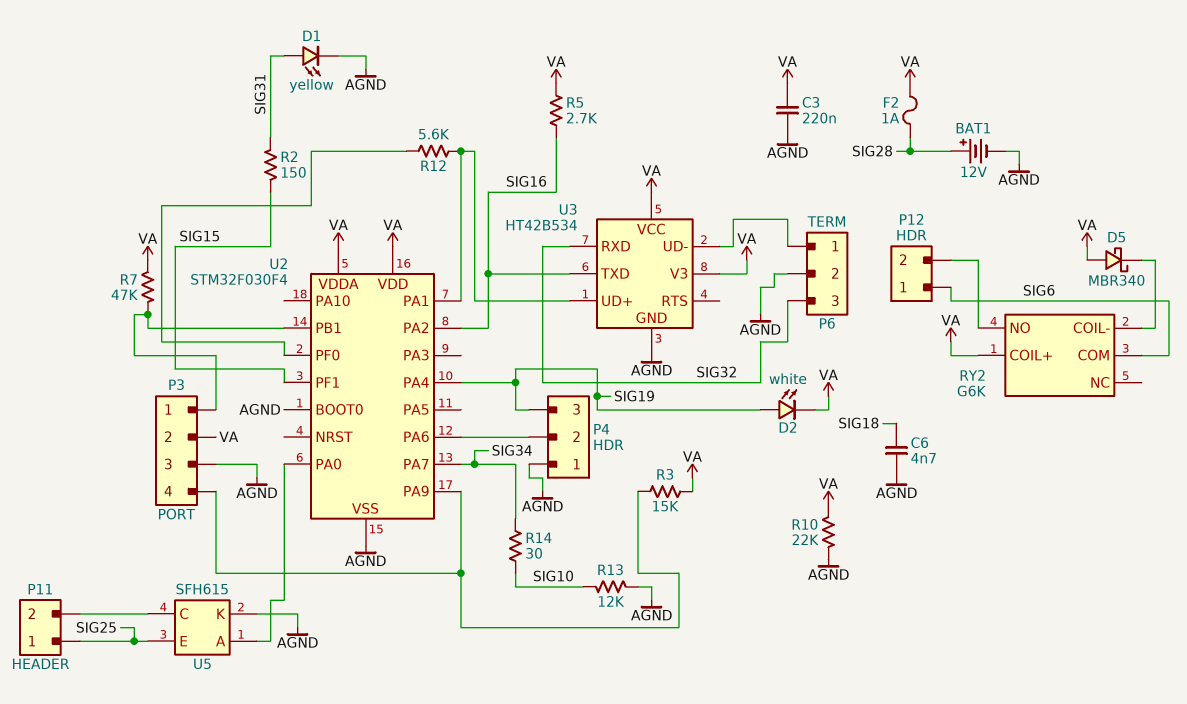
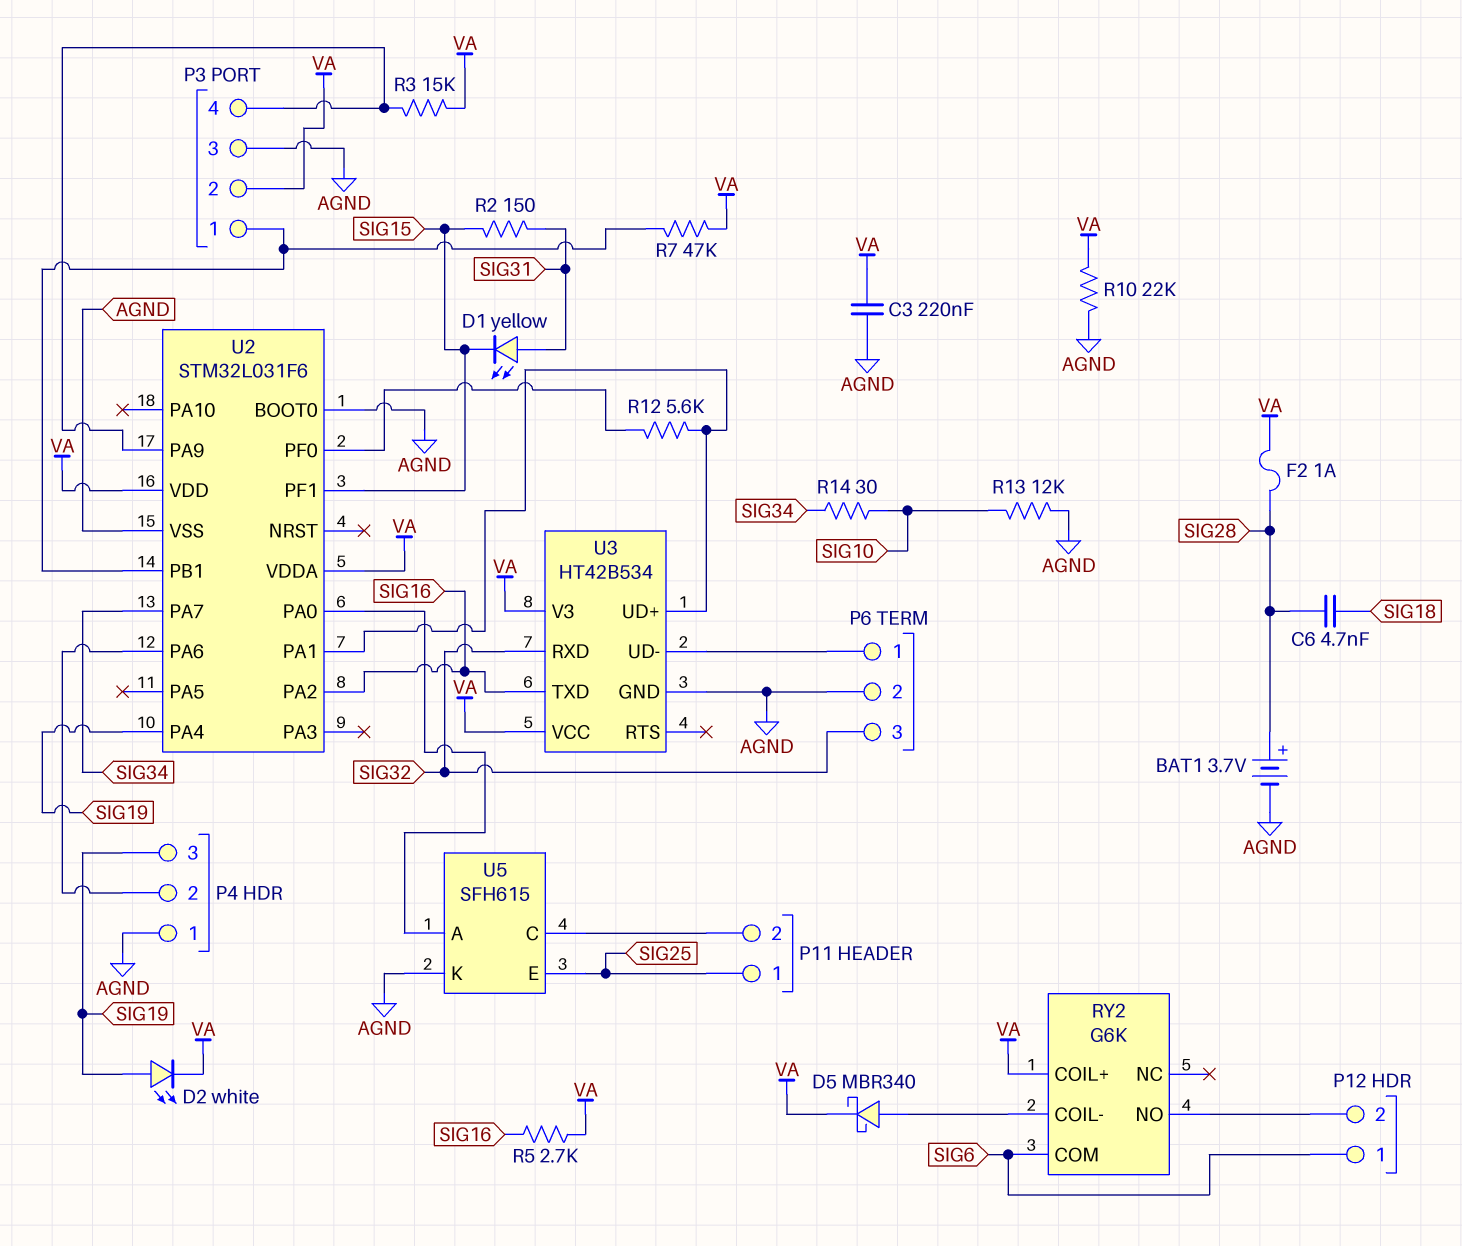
BAT1: 12V (plus SIG28, minus AGND) -> 3.7V (plus SIG28, minus AGND)
C6: 4.7nF (AGND, SIG18) -> 4.7nF (SIG18, SIG28)
D1: LED yellow (A SIG31, K AGND) -> LED yellow (A SIG31, K SIG15)
D5: schottky MBR340 (A VA, K RY2/COIL-) -> schottky MBR340 (A RY2/COIL-, K VA)
U2: STM32F030F4 -> STM32L031F6

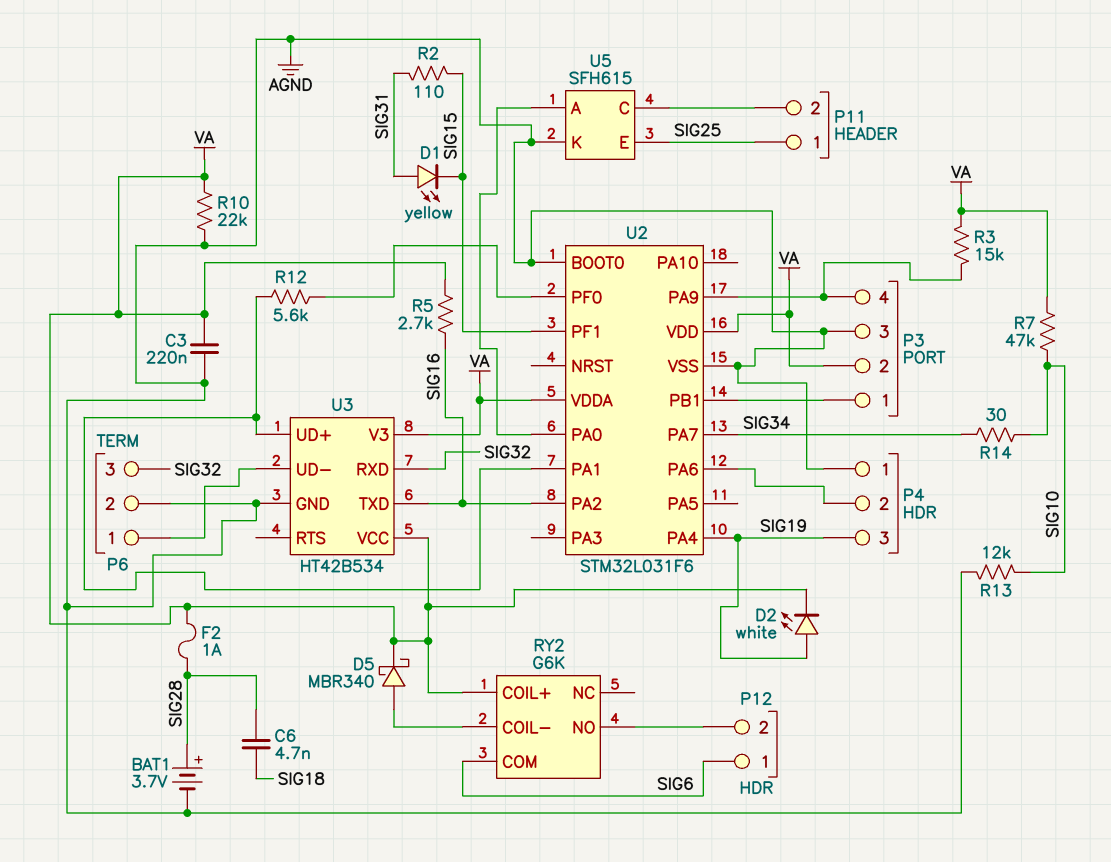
R2: 150 (SIG15, SIG31) -> 110 (SIG15, SIG31)
R7: 47k (P3/1, VA) -> 47k (SIG10, VA)

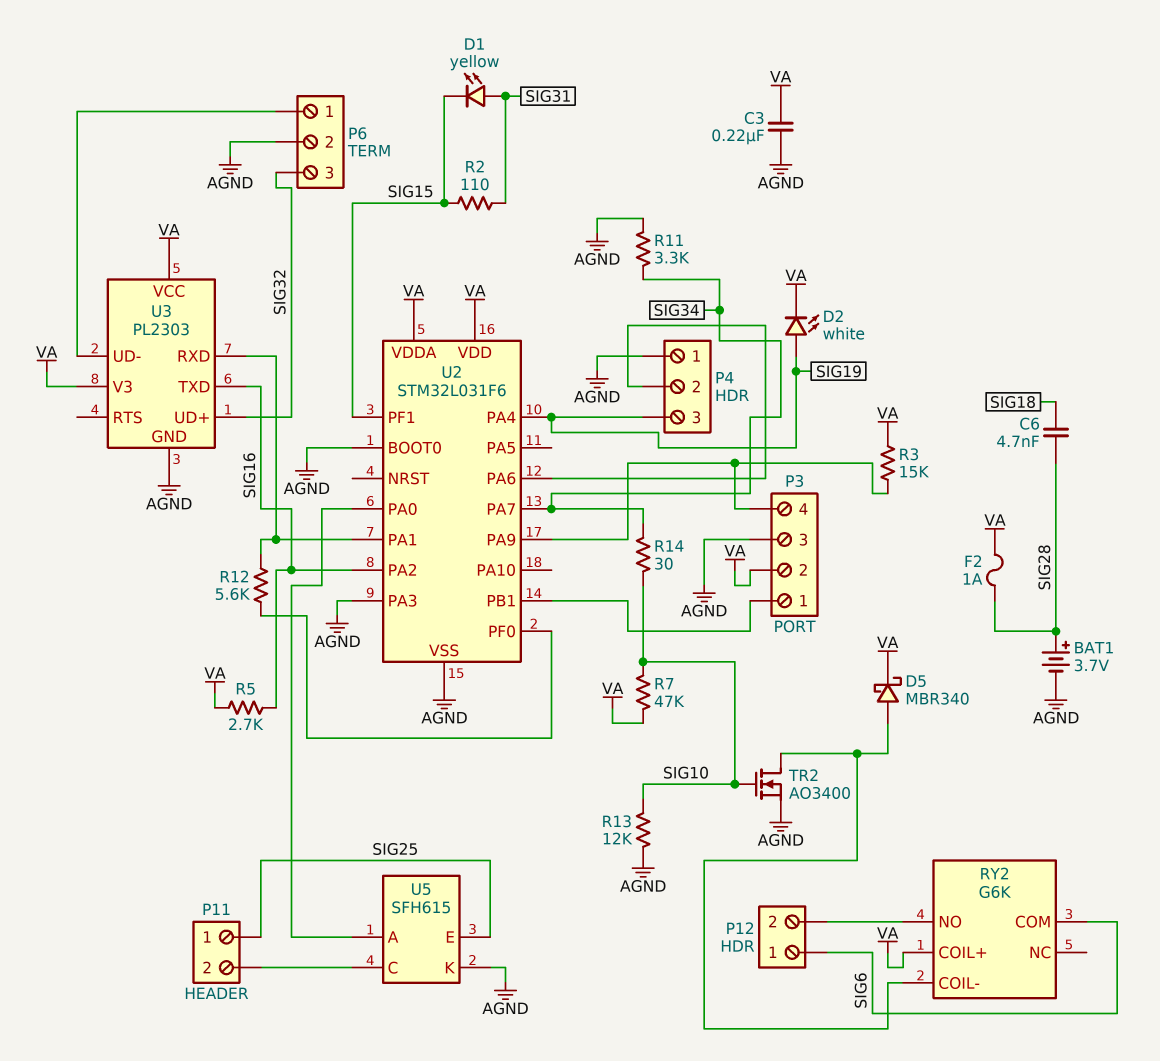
R10: 22k (AGND, VA) -> none
R11: none -> 3.3k (AGND, SIG34)
TR2: none -> NMOS AO3400 (G SIG10, D RY2/COIL-, S AGND)
U2 pin PA3: none -> AGND
U3: HT42B534 -> PL2303
U3 pin RXD: SIG32 -> U2/PA1
U3 pin UD+: U2/PA1 -> SIG32

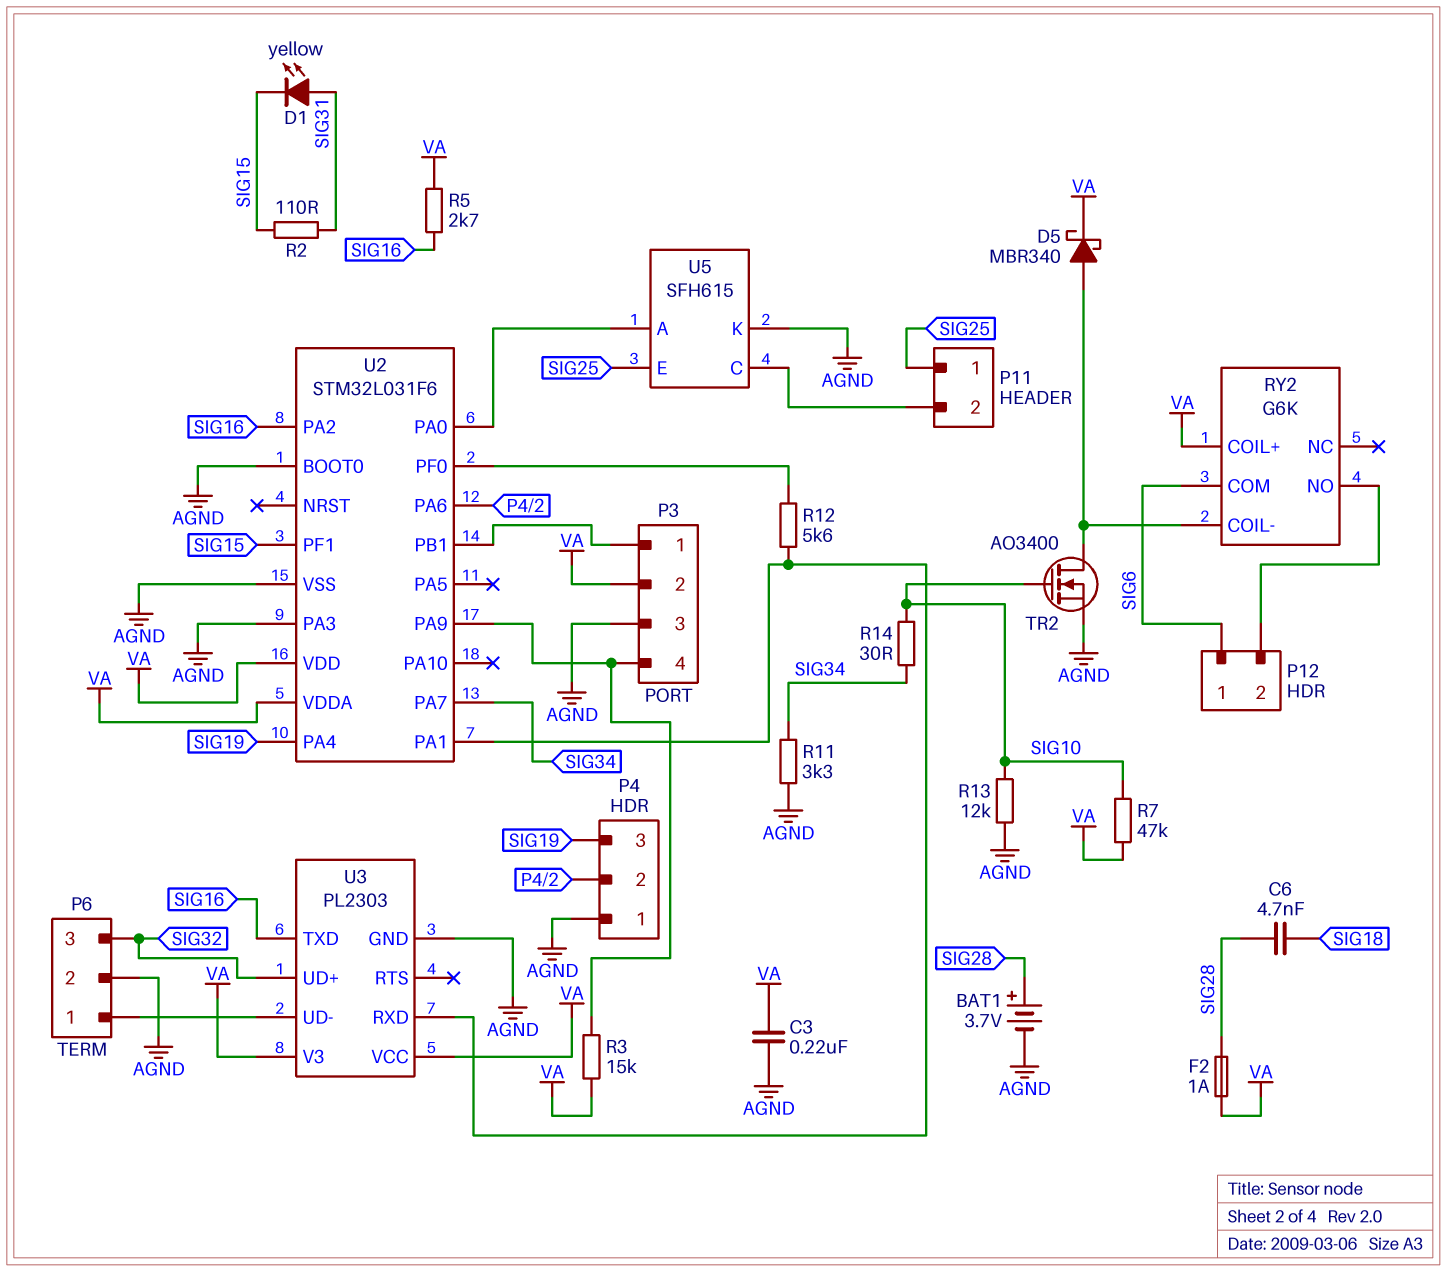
D2: LED white (A SIG19, K VA) -> none

